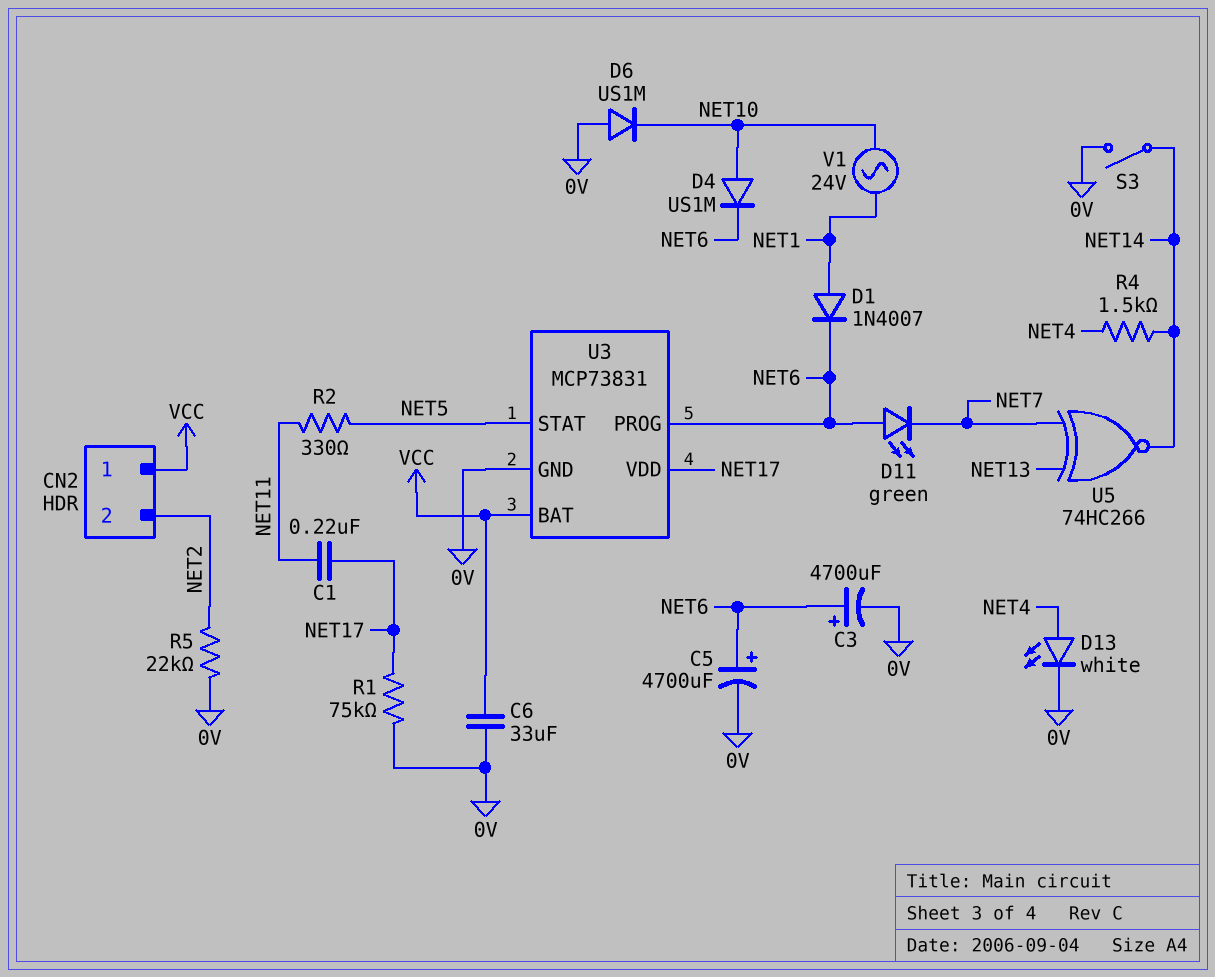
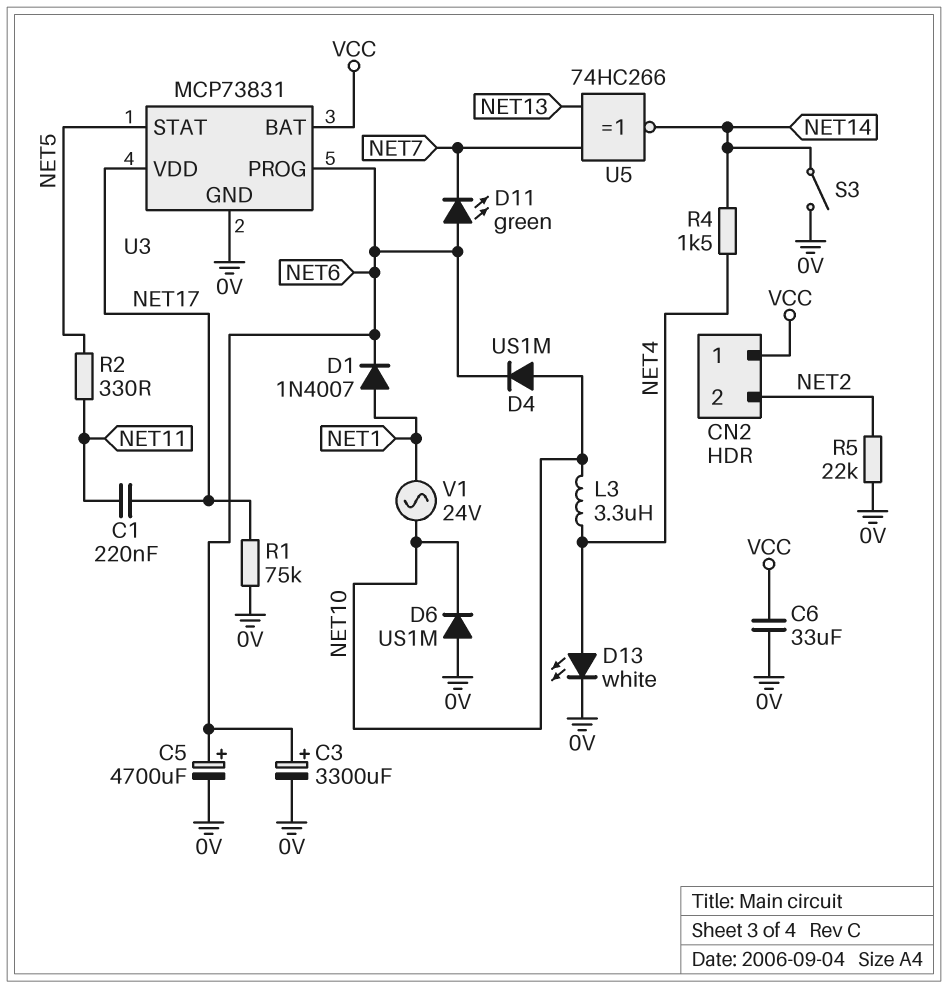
C3: 4700uF (plus NET6, minus 0V) -> 3300uF (plus NET6, minus 0V)
L3: none -> 3.3uH (NET4, NET10)

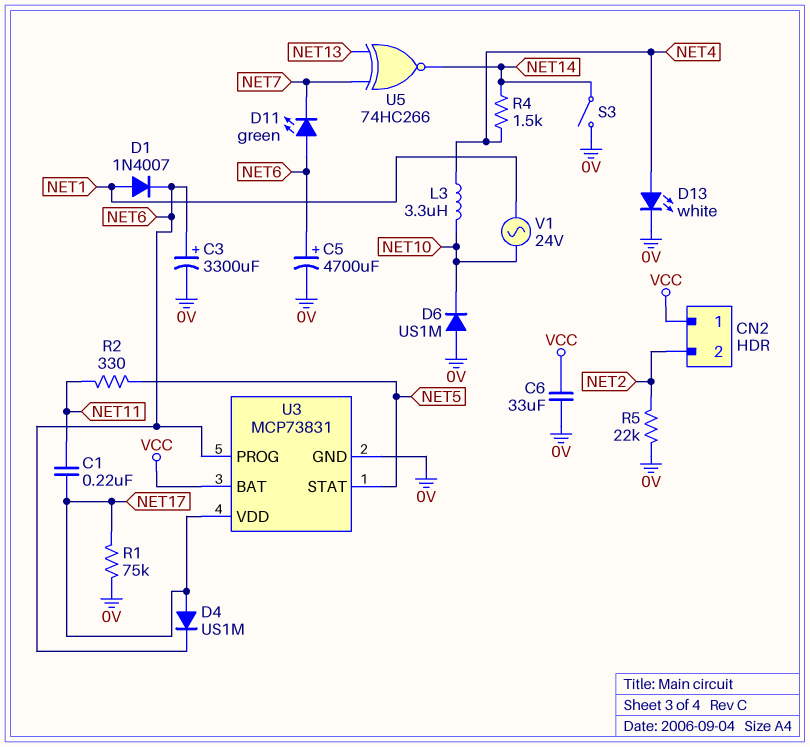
D4: diode US1M (A NET10, K NET6) -> diode US1M (A NET17, K NET6)

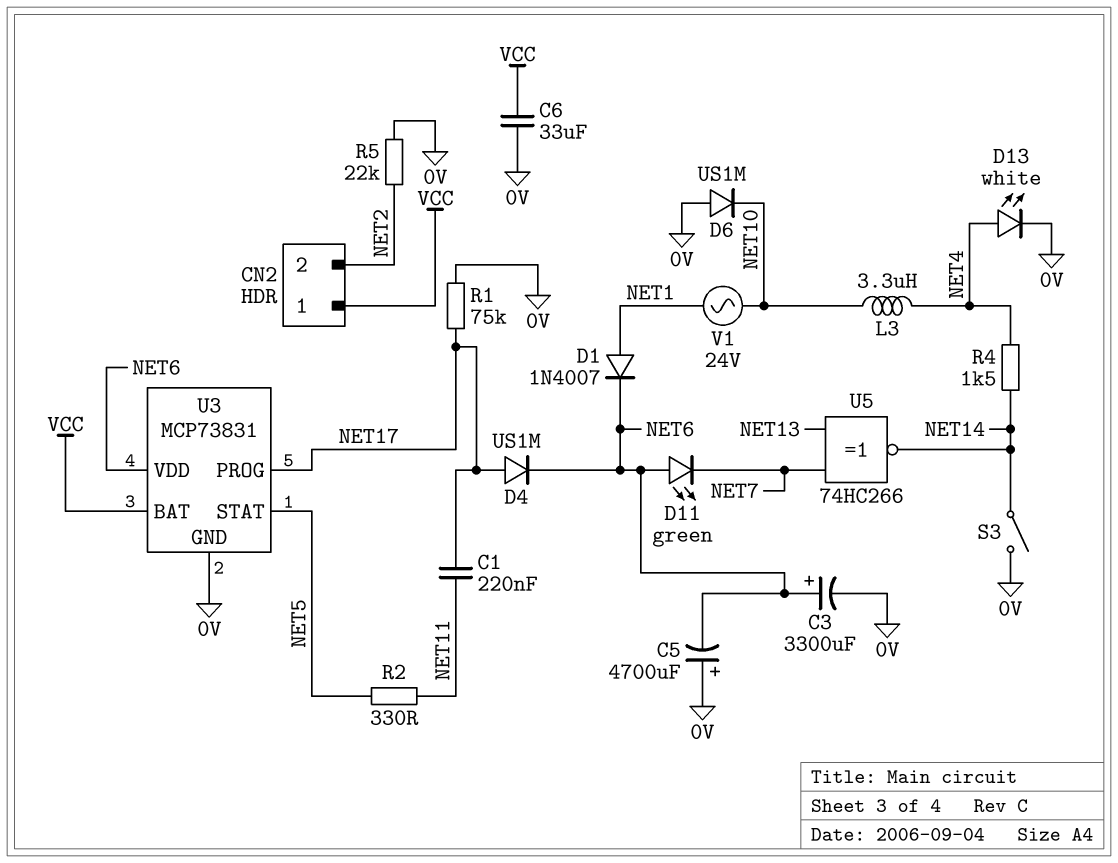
C5: 4700uF (plus NET6, minus 0V) -> 4700uF (plus 0V, minus NET6)
U3 pin PROG: NET6 -> NET17
U3 pin VDD: NET17 -> NET6

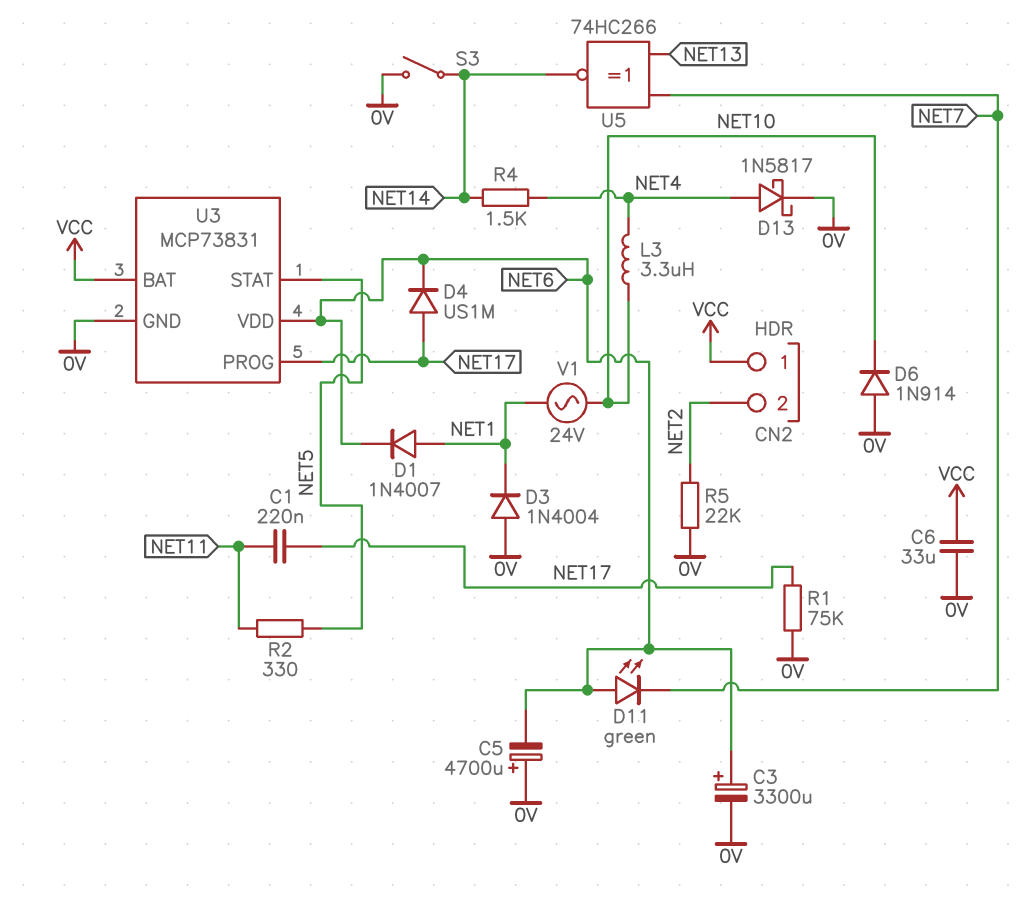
D3: none -> diode 1N4004 (A 0V, K NET1)
D6: diode US1M (A 0V, K NET10) -> diode 1N914 (A 0V, K NET10)
D13: LED white (A NET4, K 0V) -> schottky 1N5817 (A NET4, K 0V)

